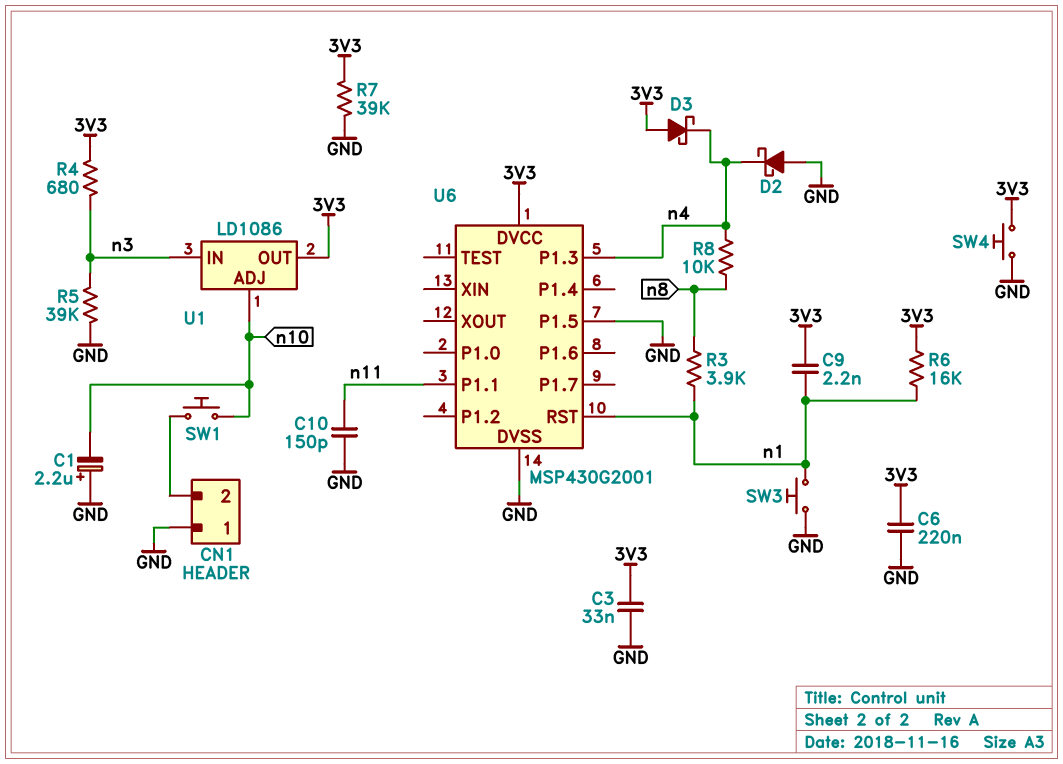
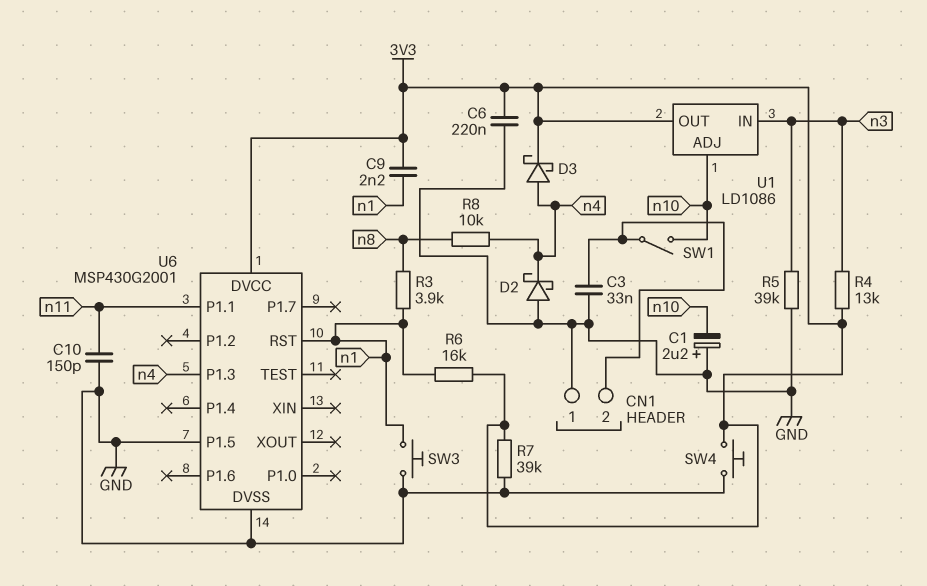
C3: 33nF (3V3, GND) -> 33nF (CN1/2, GND)
D3: schottky (A 3V3, K n4) -> schottky (A n4, K 3V3)
R4: 680 (3V3, n3) -> 13k (3V3, n3)
SW1: button (CN1/2, n10) -> switch (CN1/2, n10)

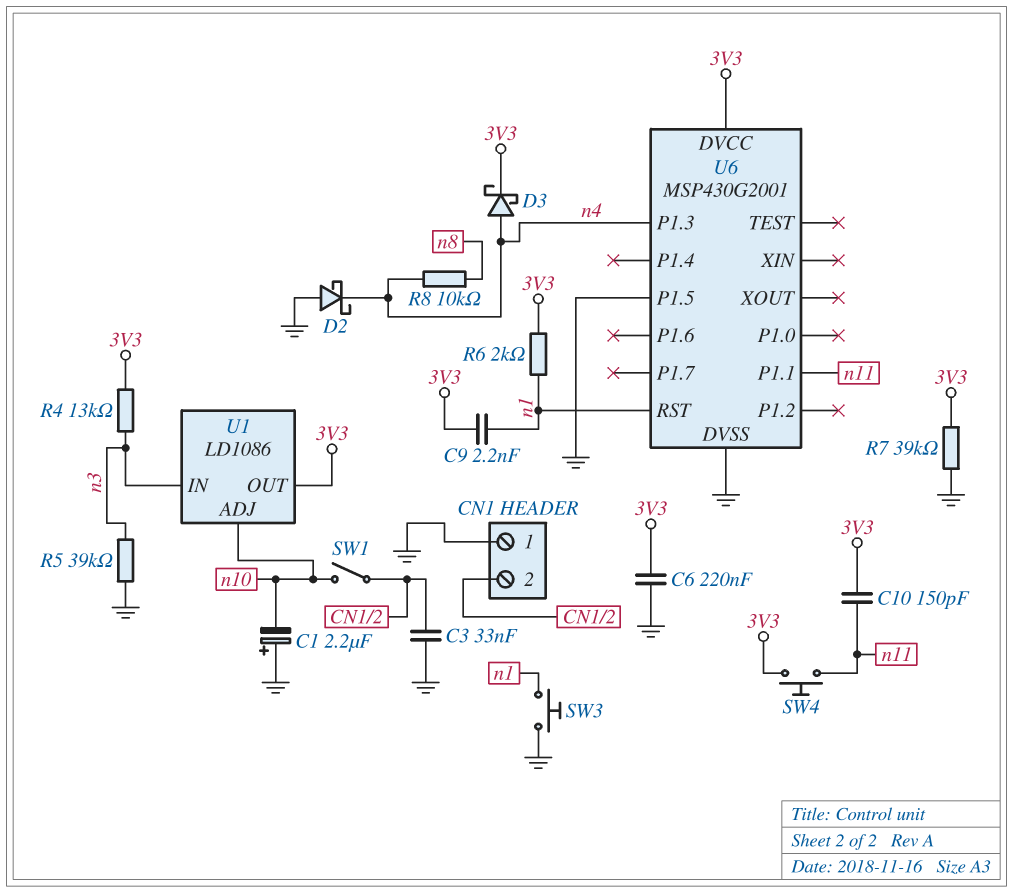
C10: 150pF (GND, n11) -> 150pF (3V3, n11)
R3: 3.9k (n1, n8) -> none
R6: 16k (3V3, n1) -> 2k (3V3, n1)
SW4: button (3V3, GND) -> button (3V3, n11)

